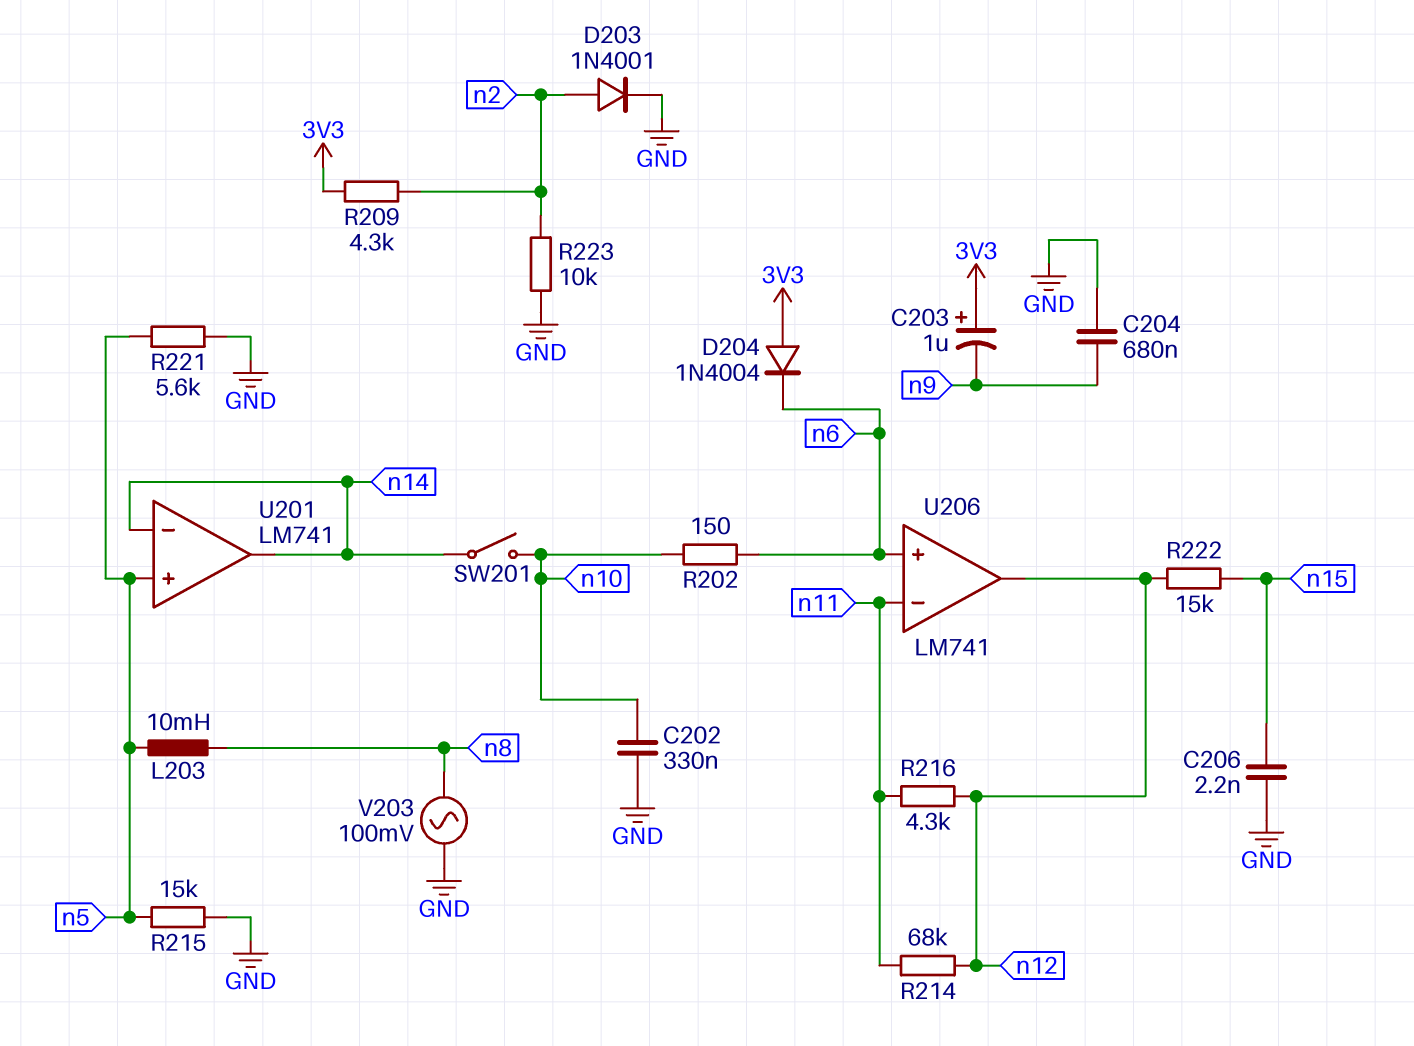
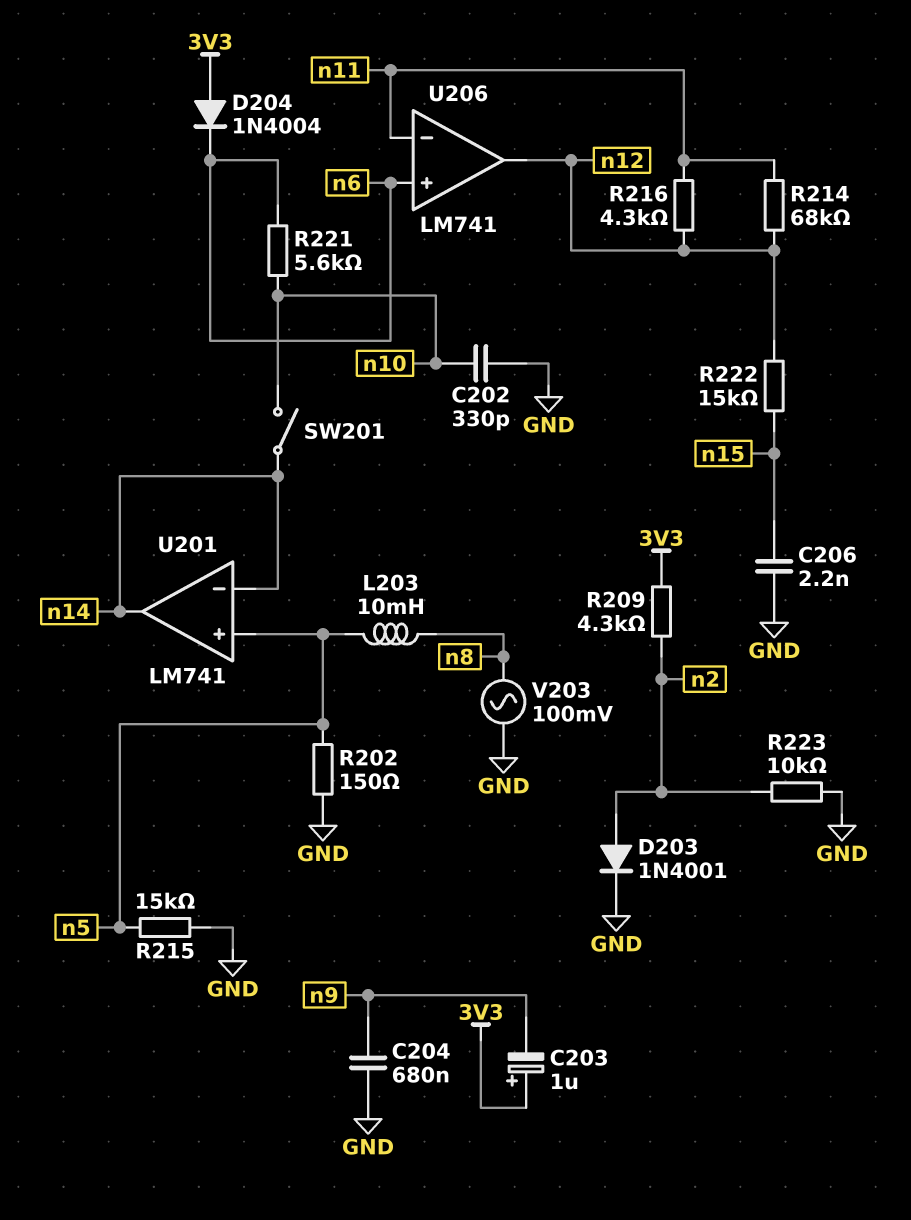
C202: 330nF (GND, n10) -> 330pF (GND, n10)
R202: 150 (n6, n10) -> 150 (GND, n5)
R221: 5.6k (GND, n5) -> 5.6k (n6, n10)

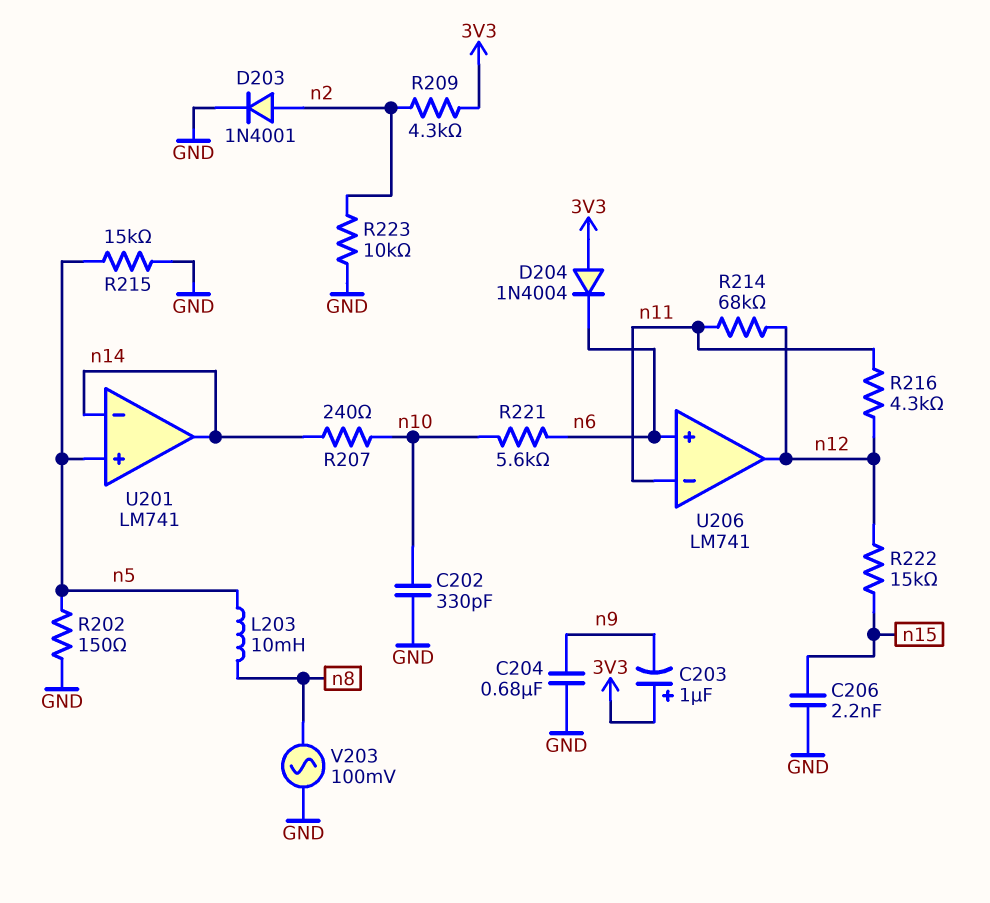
R207: none -> 240 (n10, n14)
SW201: switch (n10, n14) -> none

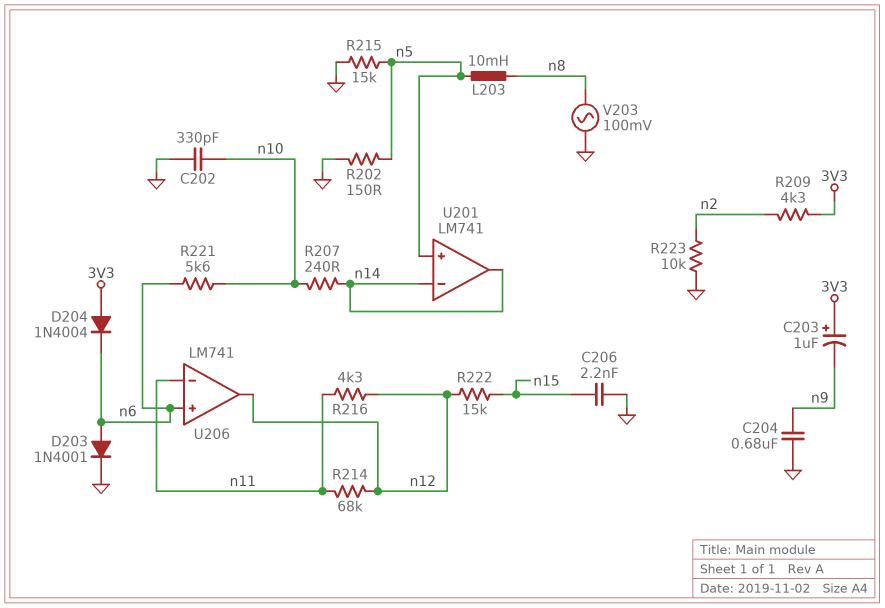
D203: diode 1N4001 (A n2, K GND) -> diode 1N4001 (A n6, K GND)

